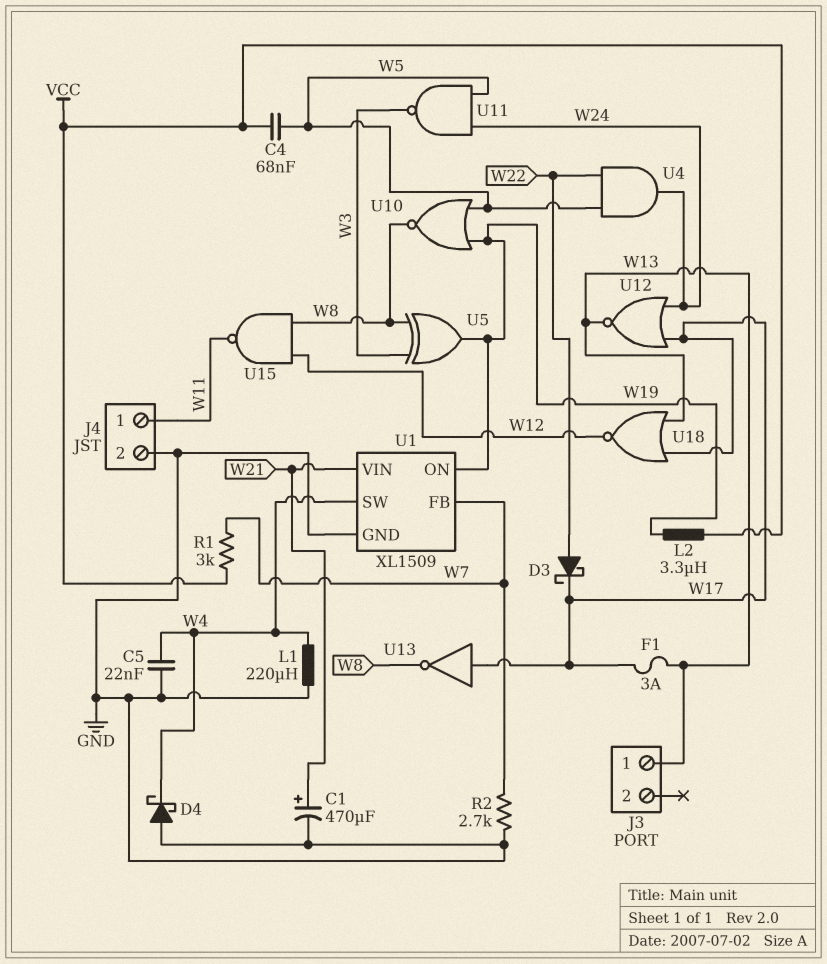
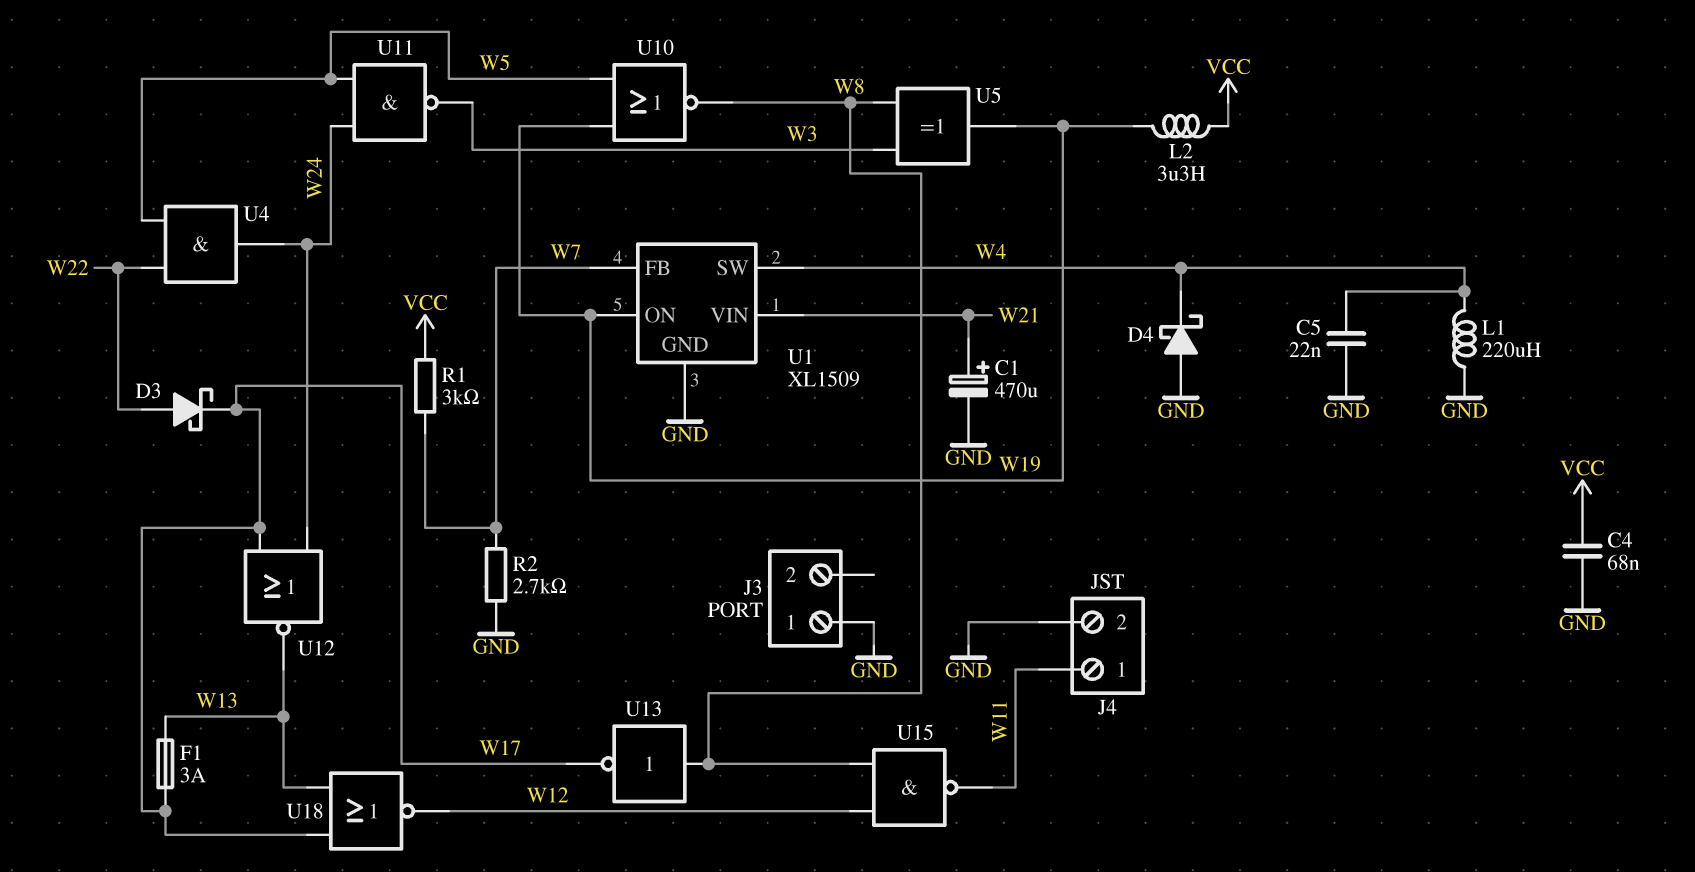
C4: 68nF (VCC, W5) -> 68nF (GND, VCC)
J3 pin 1: W13 -> GND
U13: NOT (in W17, out W8) -> NOT (in W8, out W17)

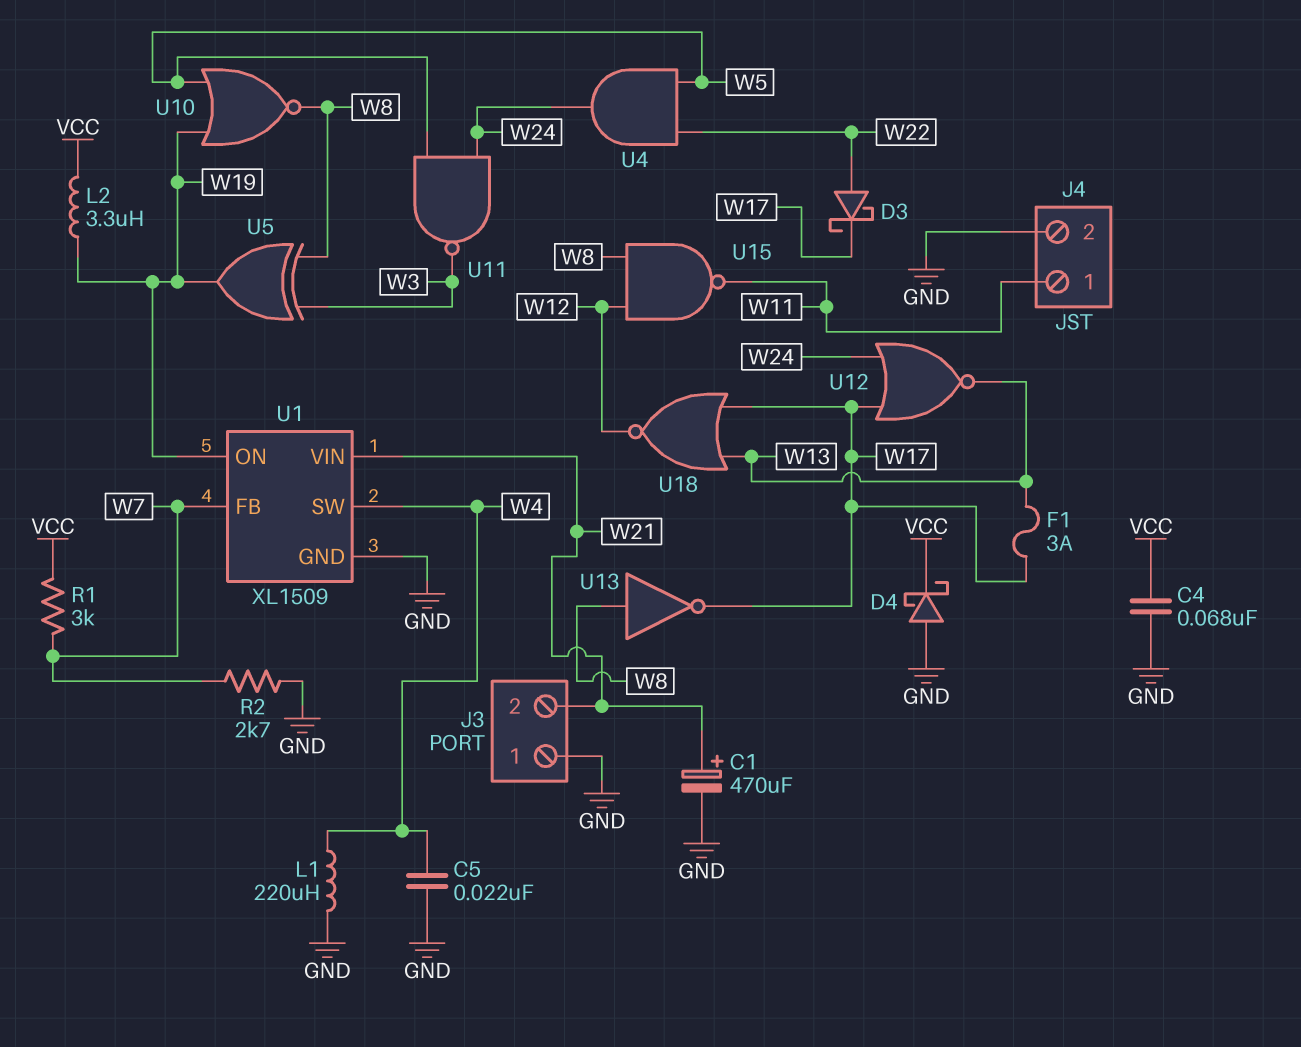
D4: schottky (A GND, K W4) -> schottky (A GND, K VCC)
J3 pin 2: none -> W21

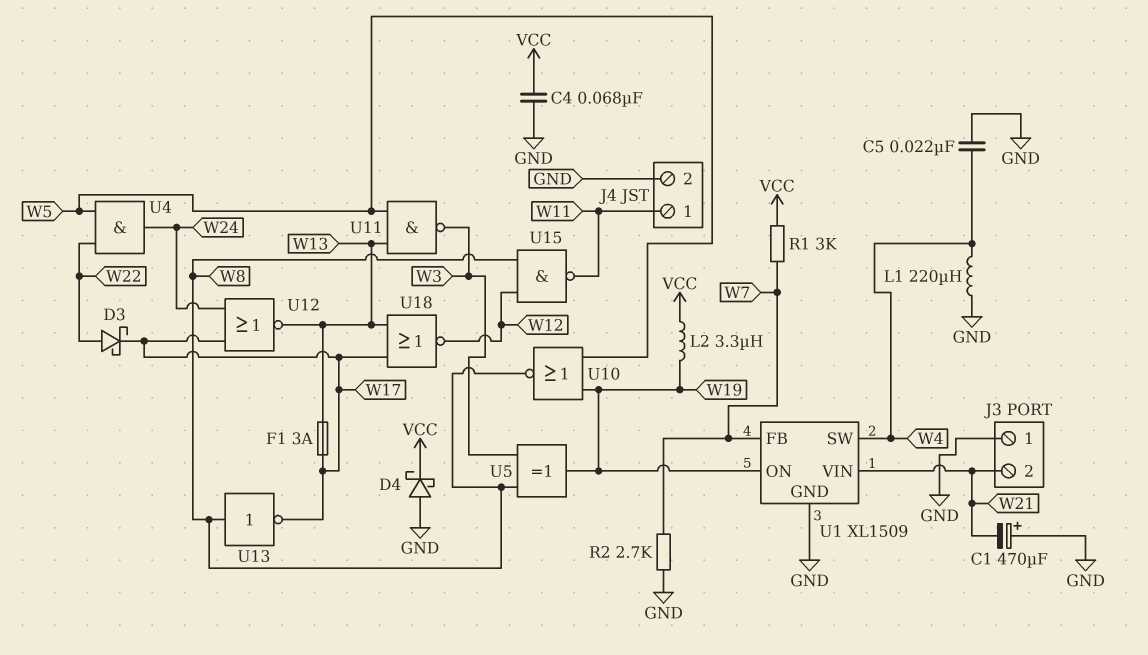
C1: 470uF (plus W21, minus GND) -> 470uF (plus GND, minus W21)
U11: NAND (in W5, in W24, out W3) -> NAND (in W5, in W13, out W3)

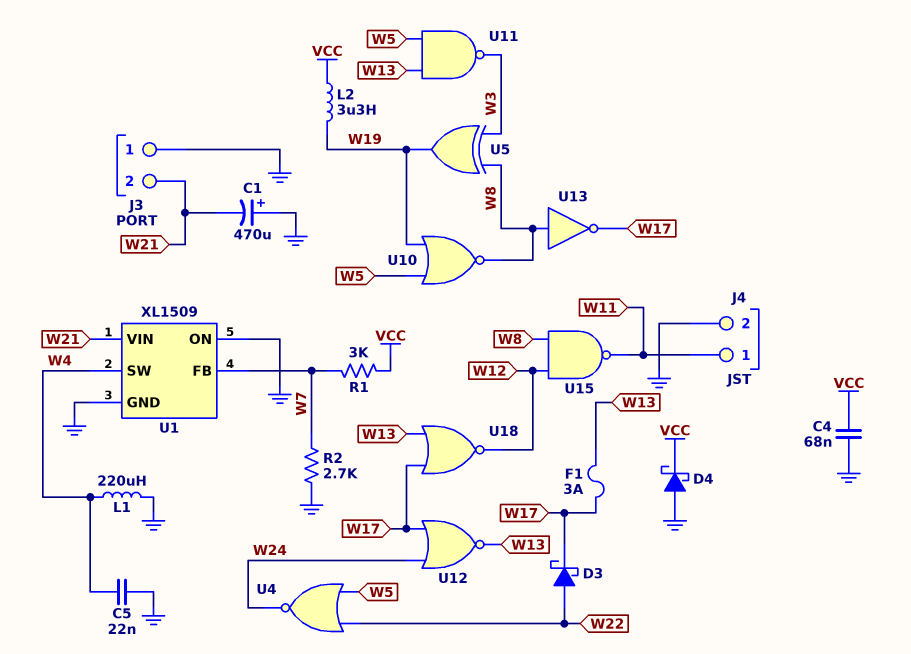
U1 pin ON: W19 -> GND
U4: AND (in W5, in W22, out W24) -> NOR (in W5, in W22, out W24)

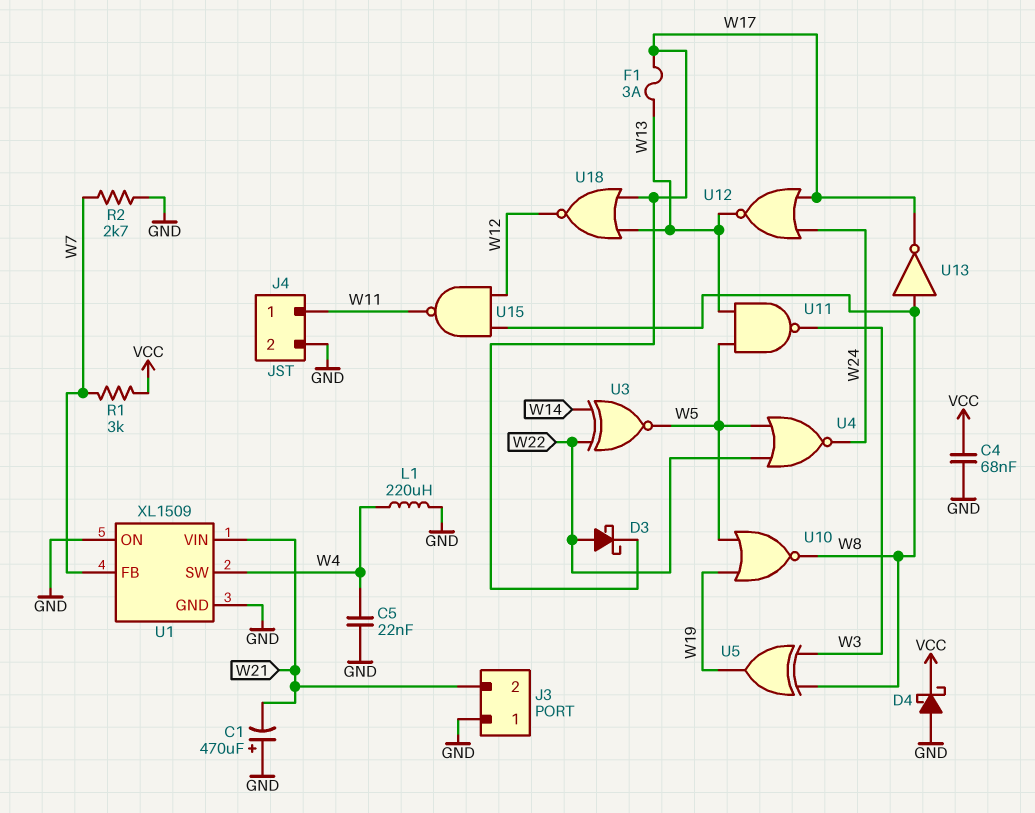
L2: 3.3uH (VCC, W19) -> none
U3: none -> XNOR (in W14, in W22, out W5)

